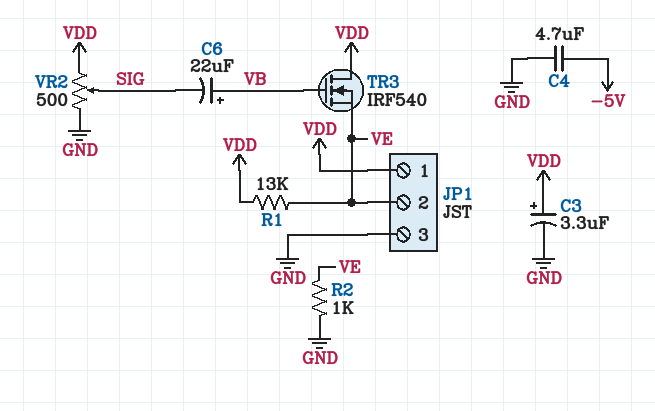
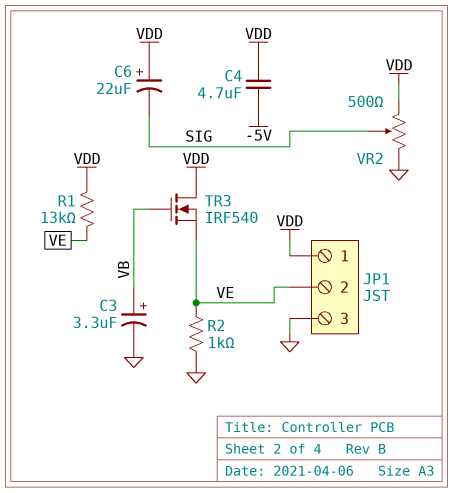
C3: 3.3uF (plus VDD, minus GND) -> 3.3uF (plus VB, minus GND)
C4: 4.7uF (-5V, GND) -> 4.7uF (-5V, VDD)
C6: 22uF (plus VB, minus SIG) -> 22uF (plus VDD, minus SIG)

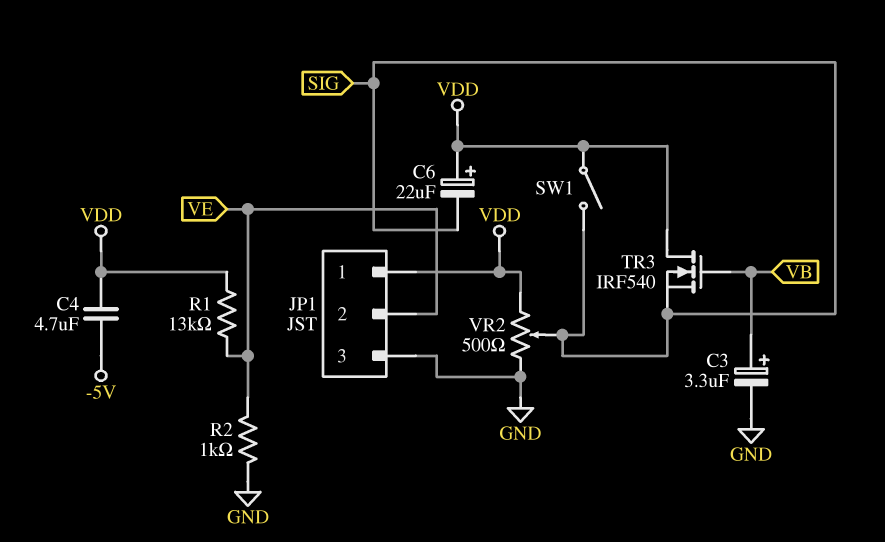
SW1: none -> switch (SIG, VDD)
TR3: NMOS IRF540 (G VB, D VDD, S VE) -> NMOS IRF540 (G VB, D VDD, S SIG)

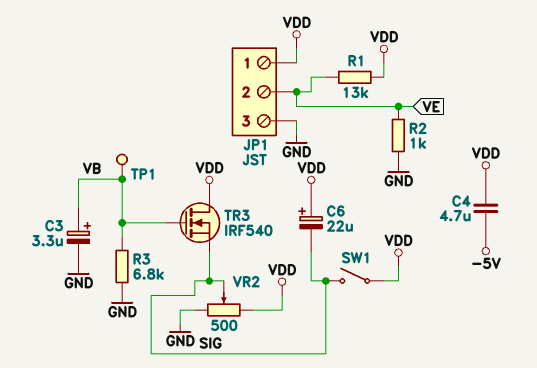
R3: none -> 6.8k (GND, VB)
TP1: none -> test point (VB)

